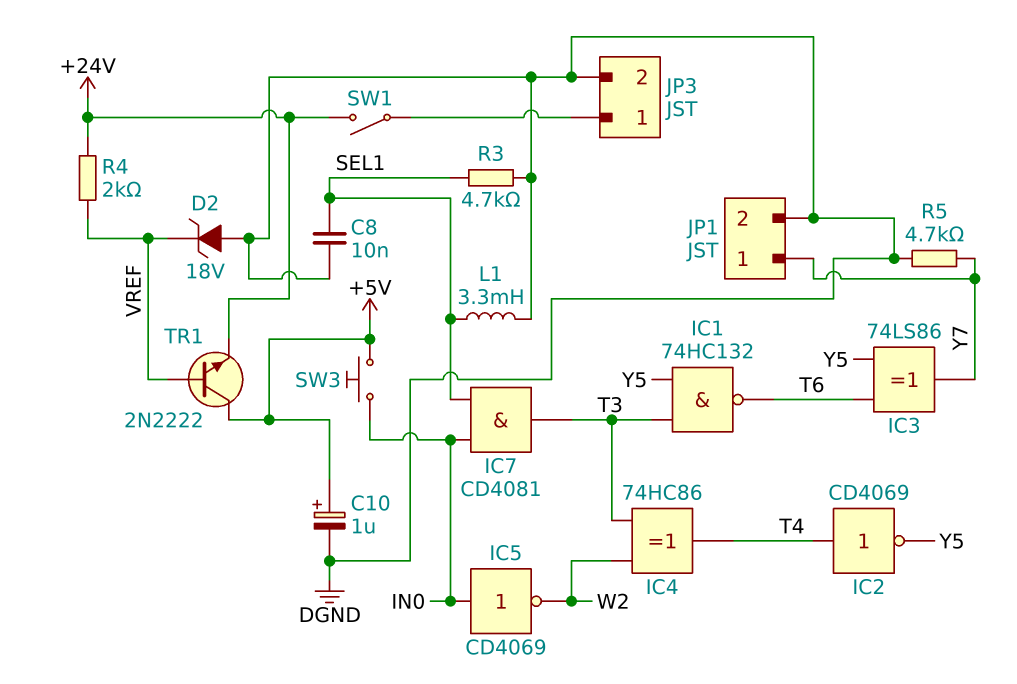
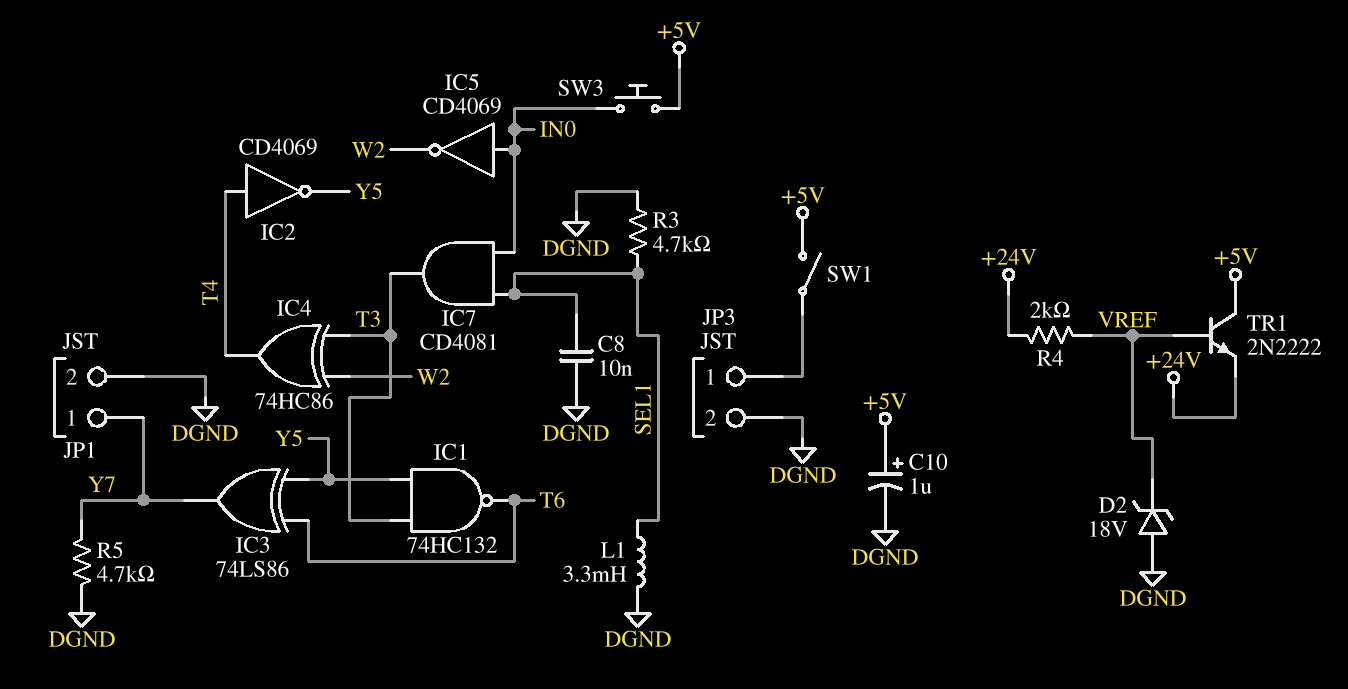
SW1: switch (+24V, JP3/1) -> switch (+5V, JP3/1)

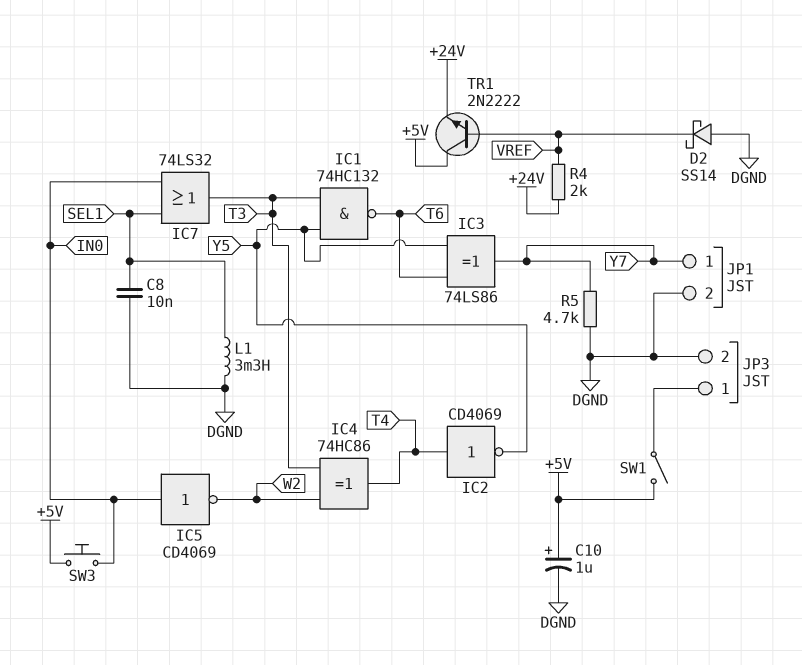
D2: zener 18V (A DGND, K VREF) -> schottky SS14 (A DGND, K VREF)
IC7: AND CD4081 (in IN0, in SEL1, out T3) -> OR 74LS32 (in IN0, in SEL1, out T3)
R3: 4.7k (DGND, SEL1) -> none

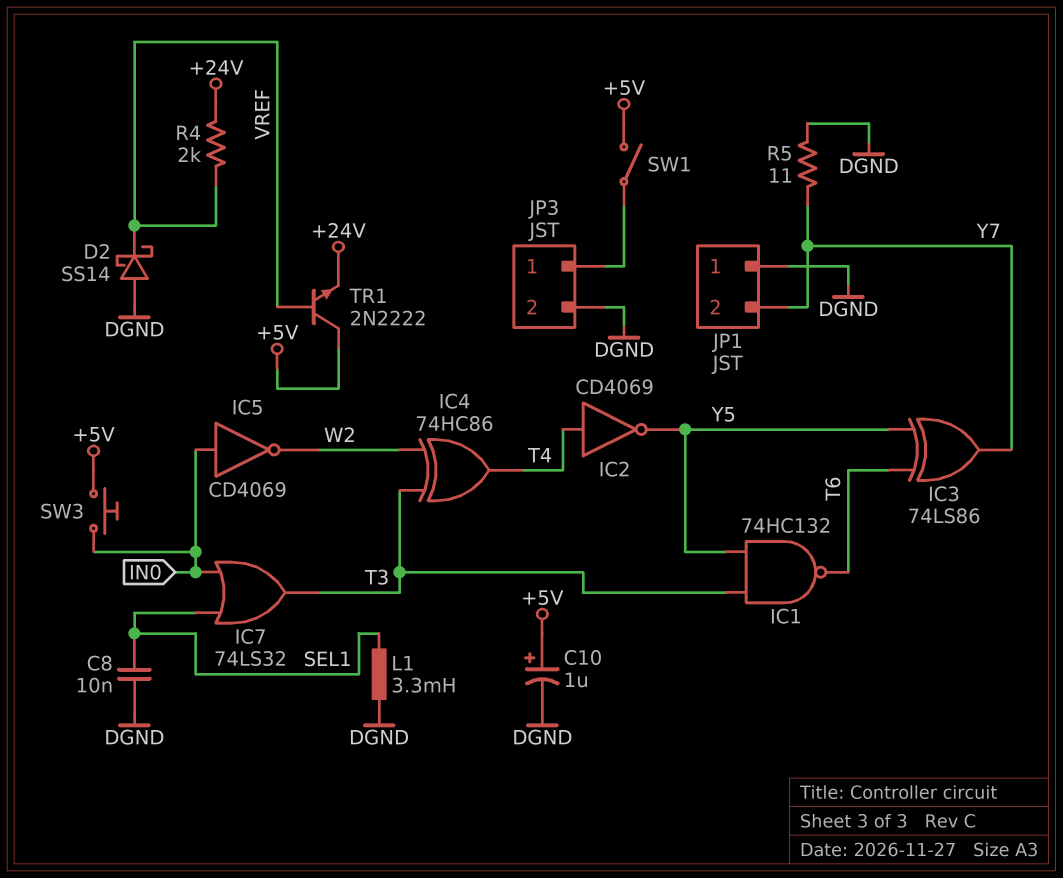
JP1 pin 1: Y7 -> DGND
JP1 pin 2: DGND -> Y7
R5: 4.7k (DGND, Y7) -> 11 (DGND, Y7)

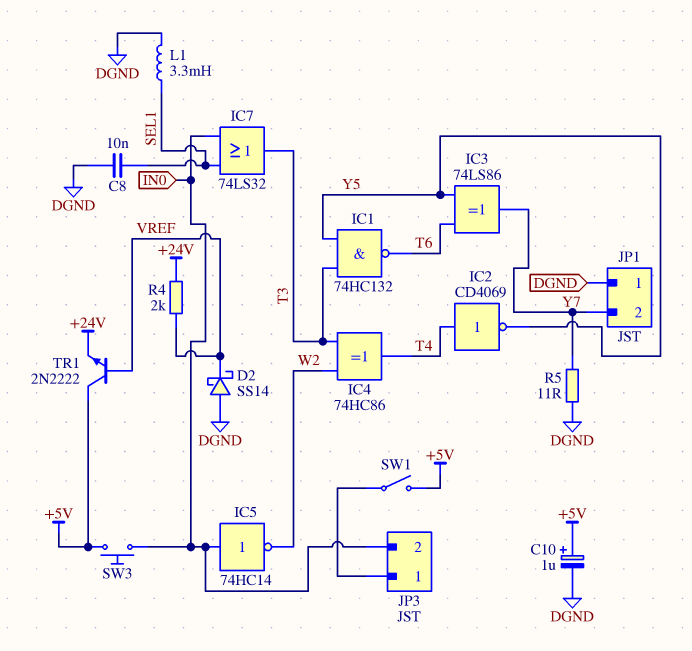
IC5: NOT CD4069 (in IN0, out W2) -> NOT 74HC14 (in IN0, out W2)
JP3 pin 2: DGND -> IN0

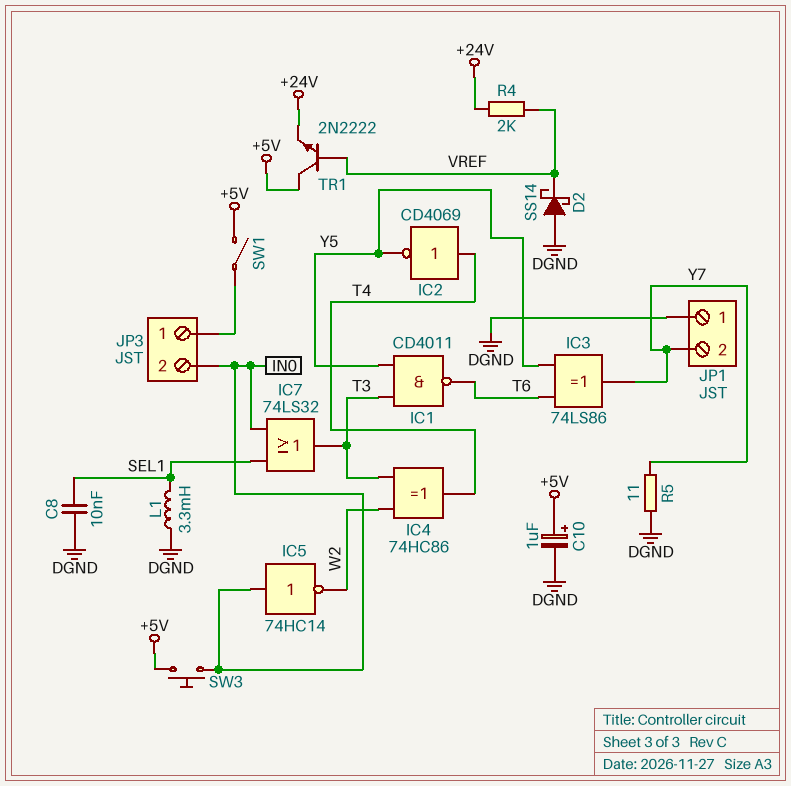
IC1: NAND 74HC132 (in T3, in Y5, out T6) -> NAND CD4011 (in T3, in Y5, out T6)

